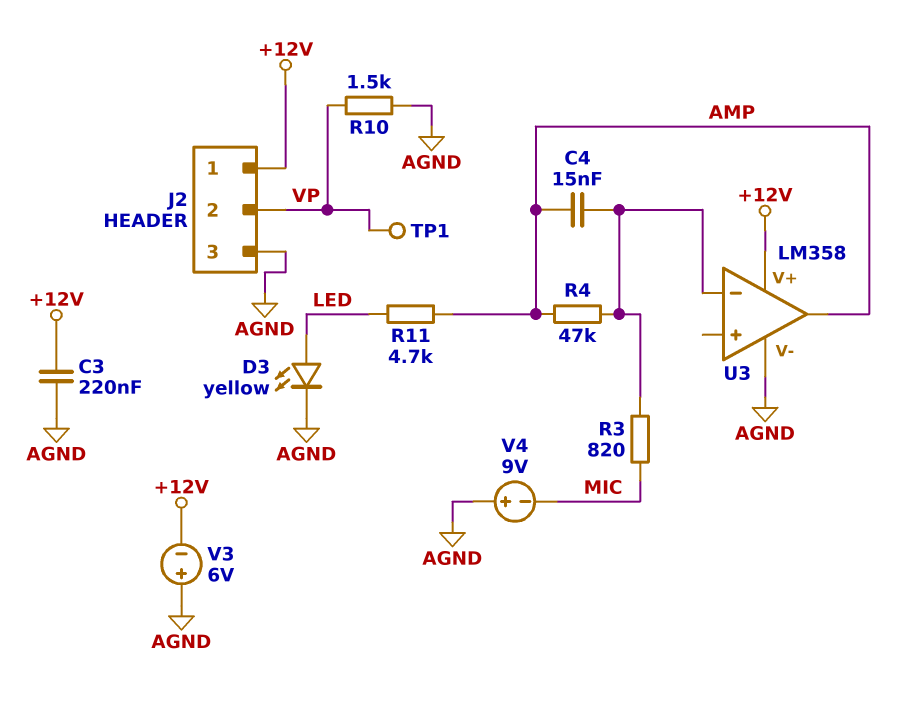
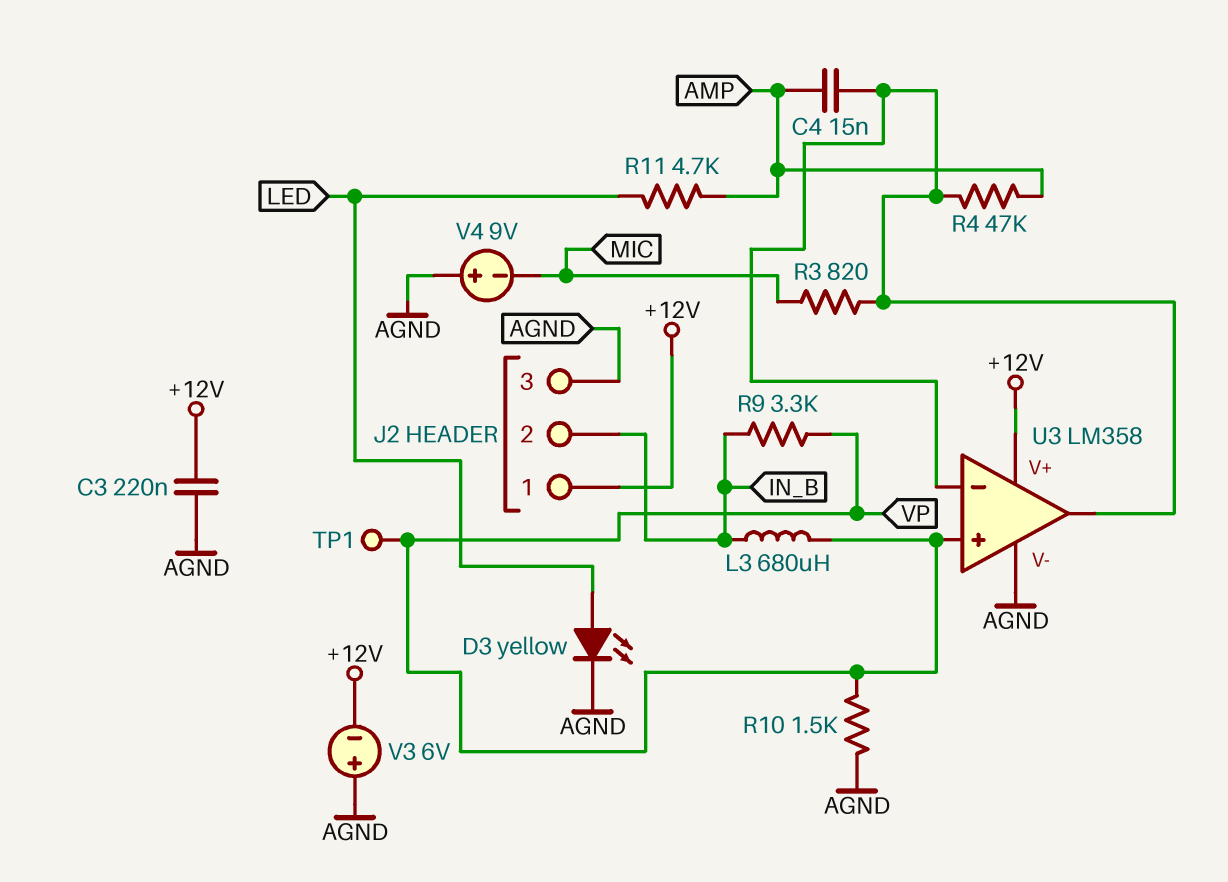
J2 pin 2: VP -> IN_B
L3: none -> 680uH (IN_B, VP)
R9: none -> 3.3k (IN_B, VP)
U3 pin in+: none -> VP
U3 pin out: AMP -> U3/in-

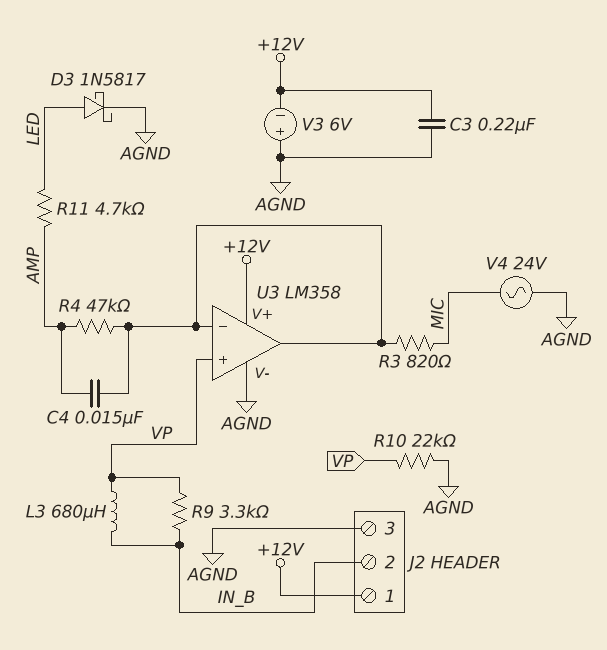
D3: LED yellow (A LED, K AGND) -> schottky 1N5817 (A LED, K AGND)
R10: 1.5k (AGND, VP) -> 22k (AGND, VP)
TP1: test point (VP) -> none
V4: 9V (plus AGND, minus MIC) -> AC 24V (AGND, MIC)

